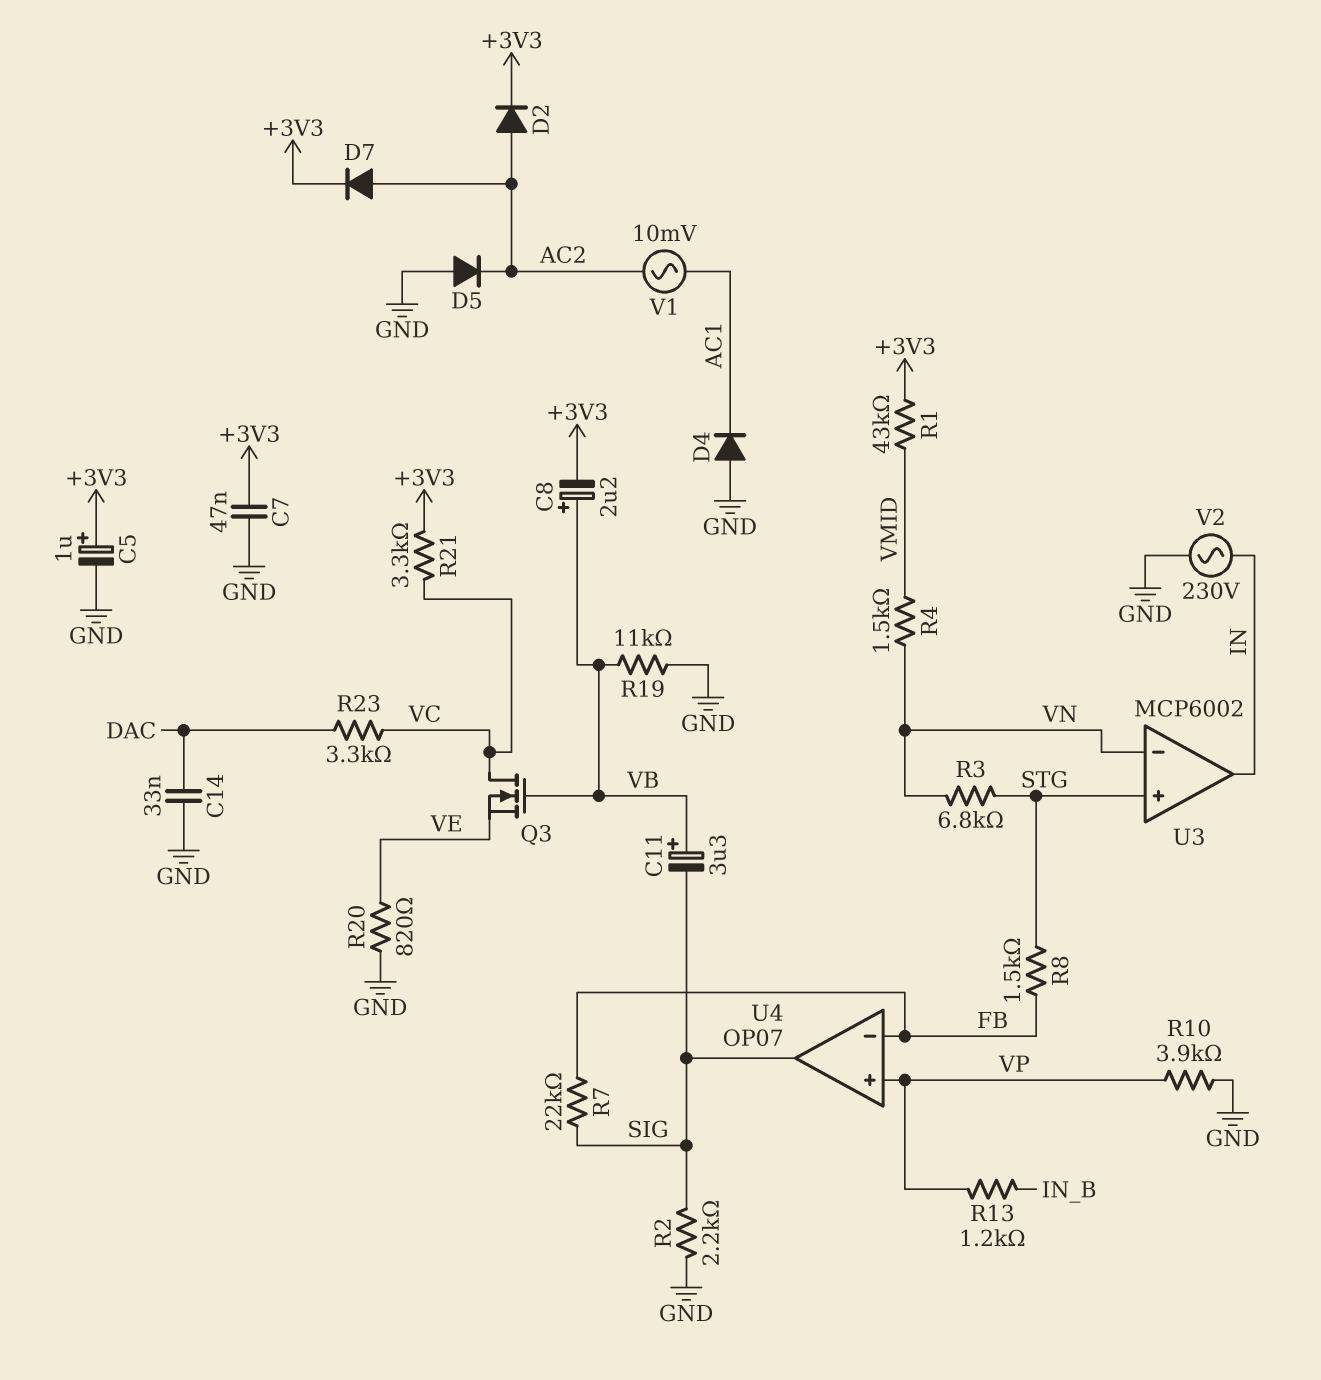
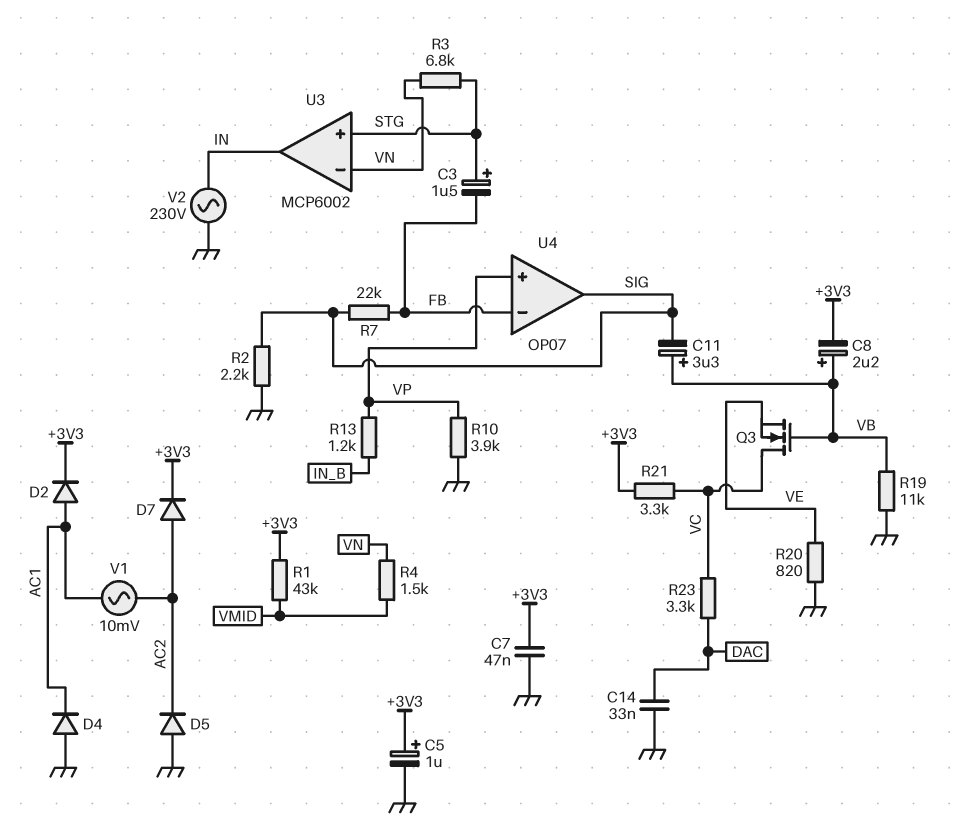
C3: none -> 1.5uF (plus STG, minus FB)
D2: diode (A AC2, K +3V3) -> diode (A AC1, K +3V3)
R8: 1.5k (FB, STG) -> none

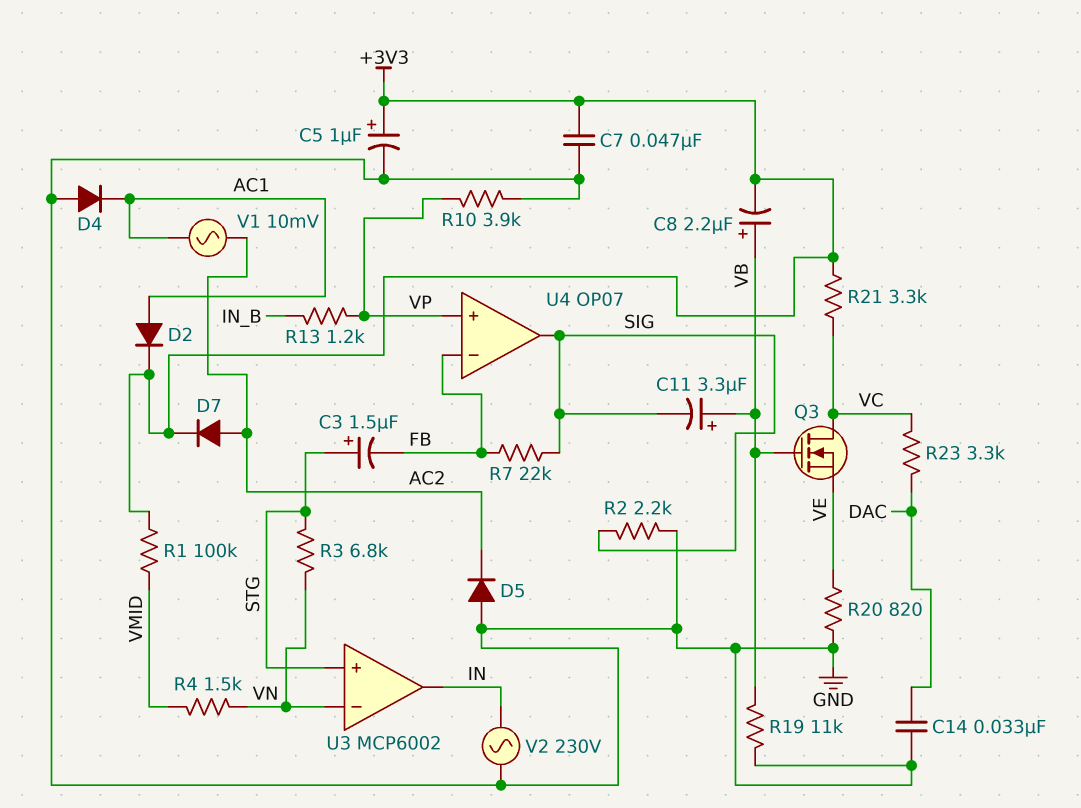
R1: 43k (+3V3, VMID) -> 100k (+3V3, VMID)

